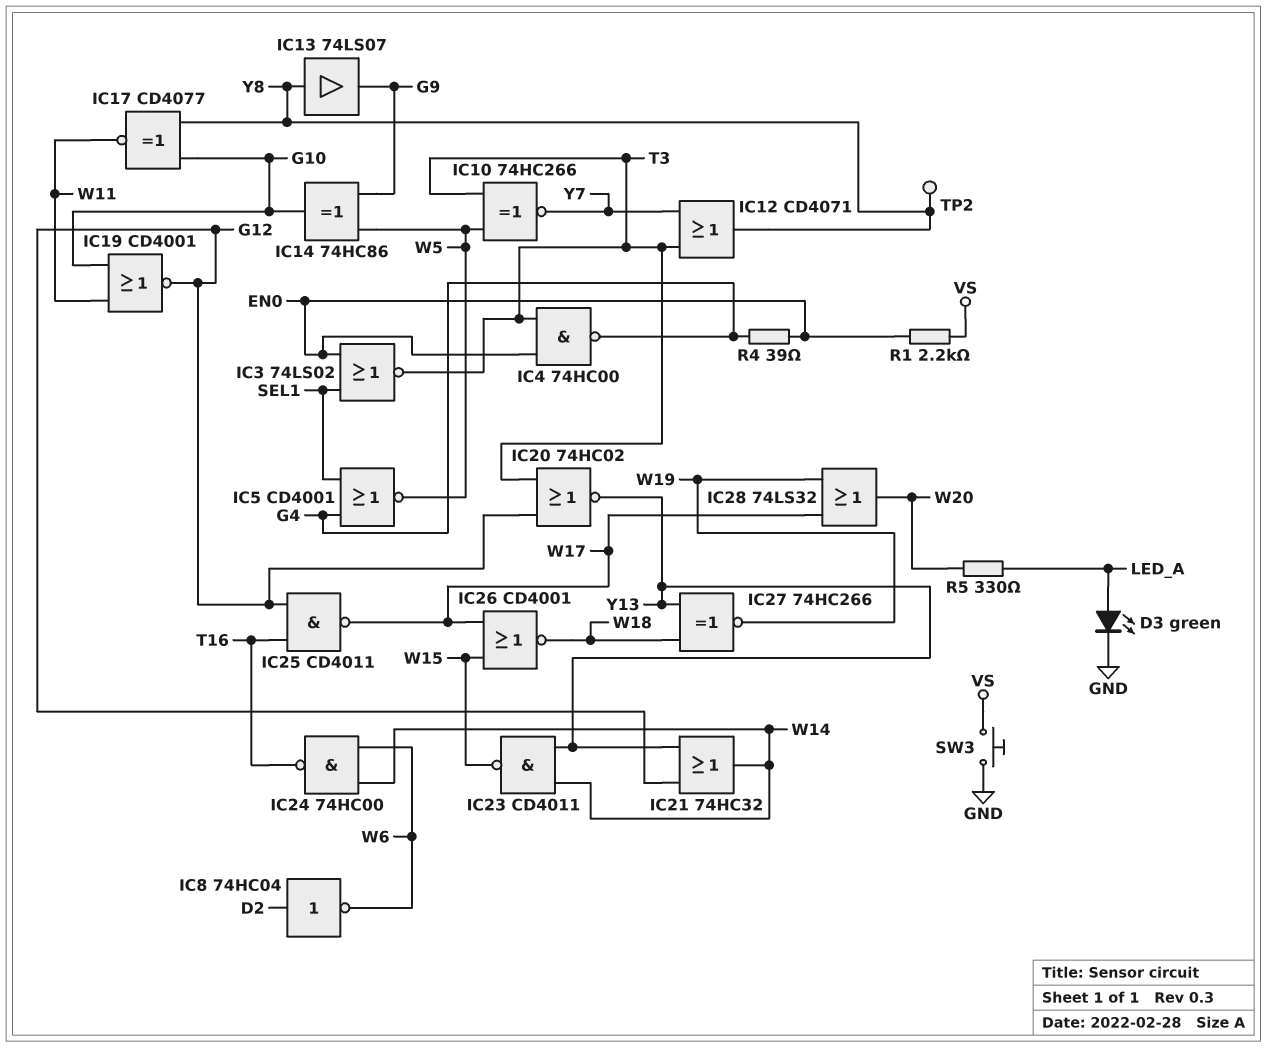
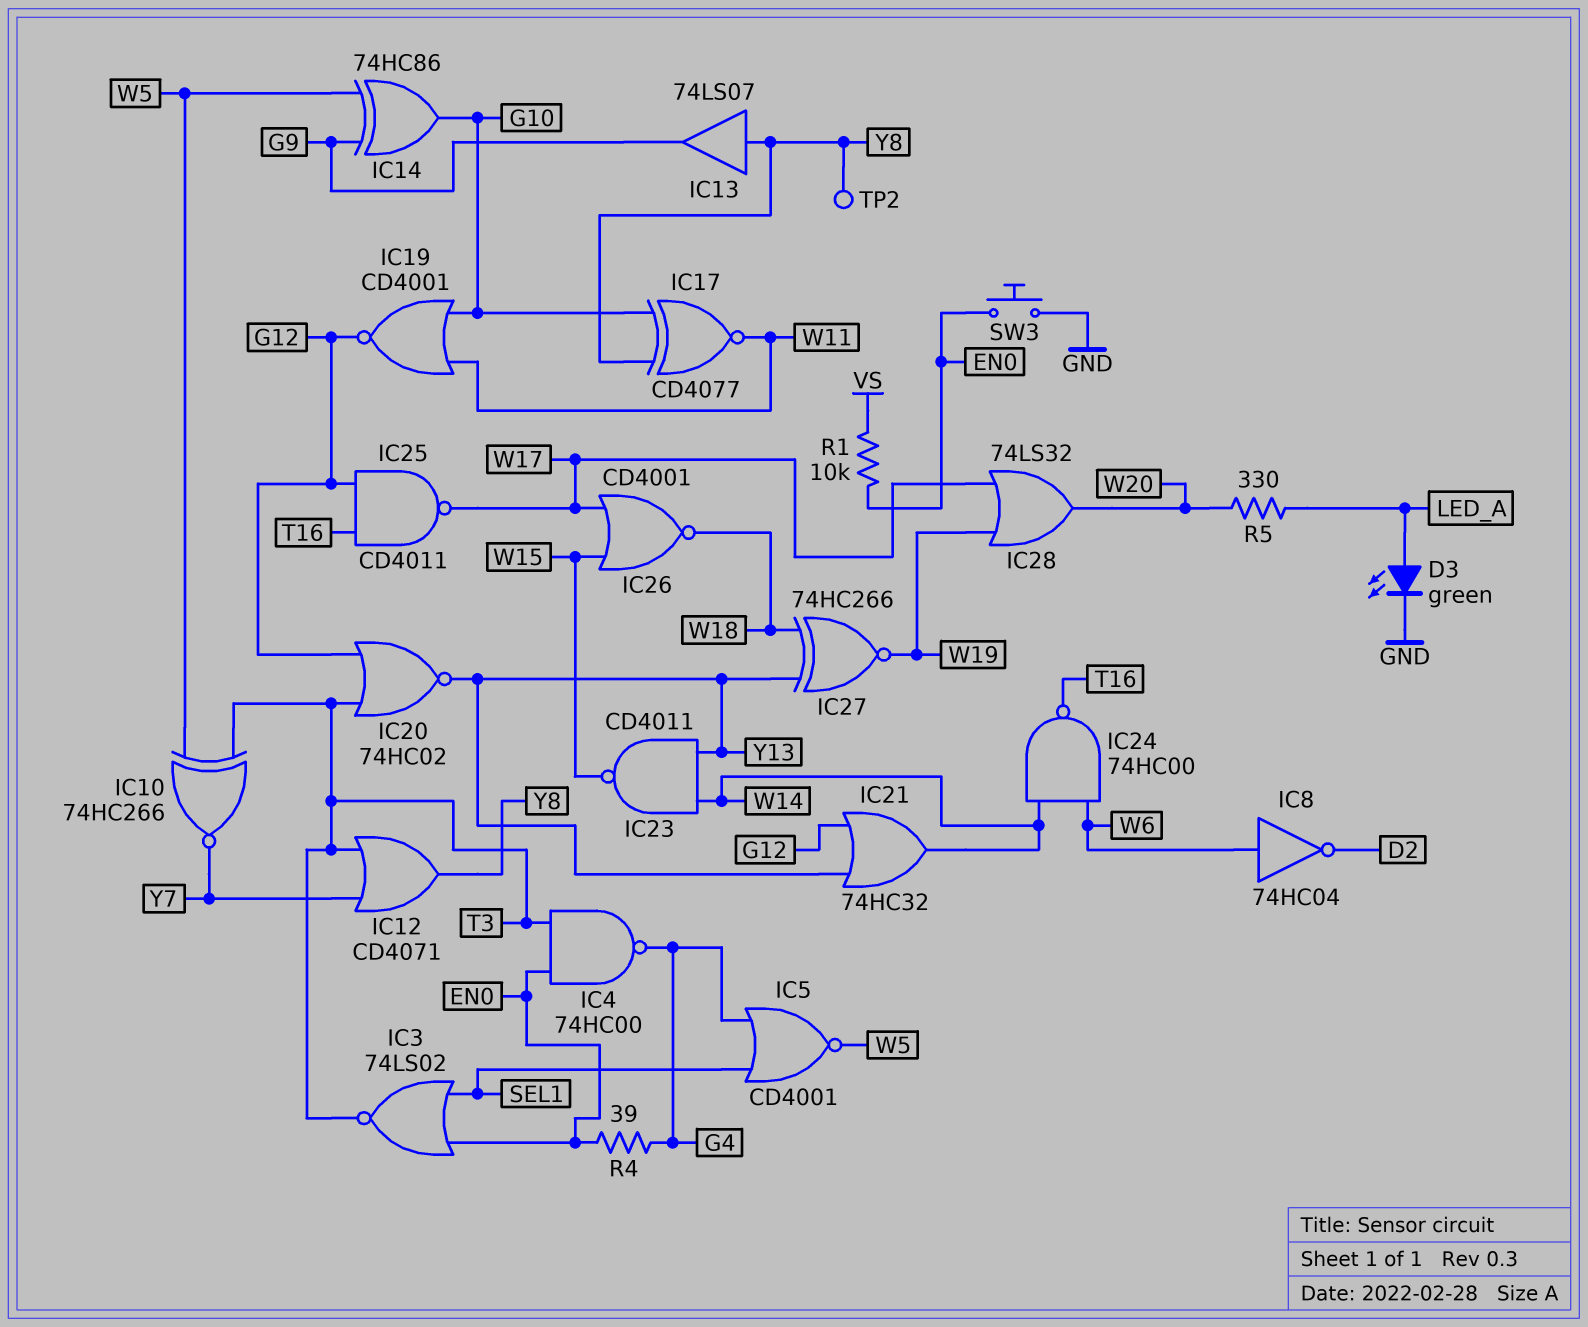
IC8: NOT 74HC04 (in D2, out W6) -> NOT 74HC04 (in W6, out D2)
R1: 2.2k (EN0, VS) -> 10k (EN0, VS)
SW3: button (GND, VS) -> button (EN0, GND)

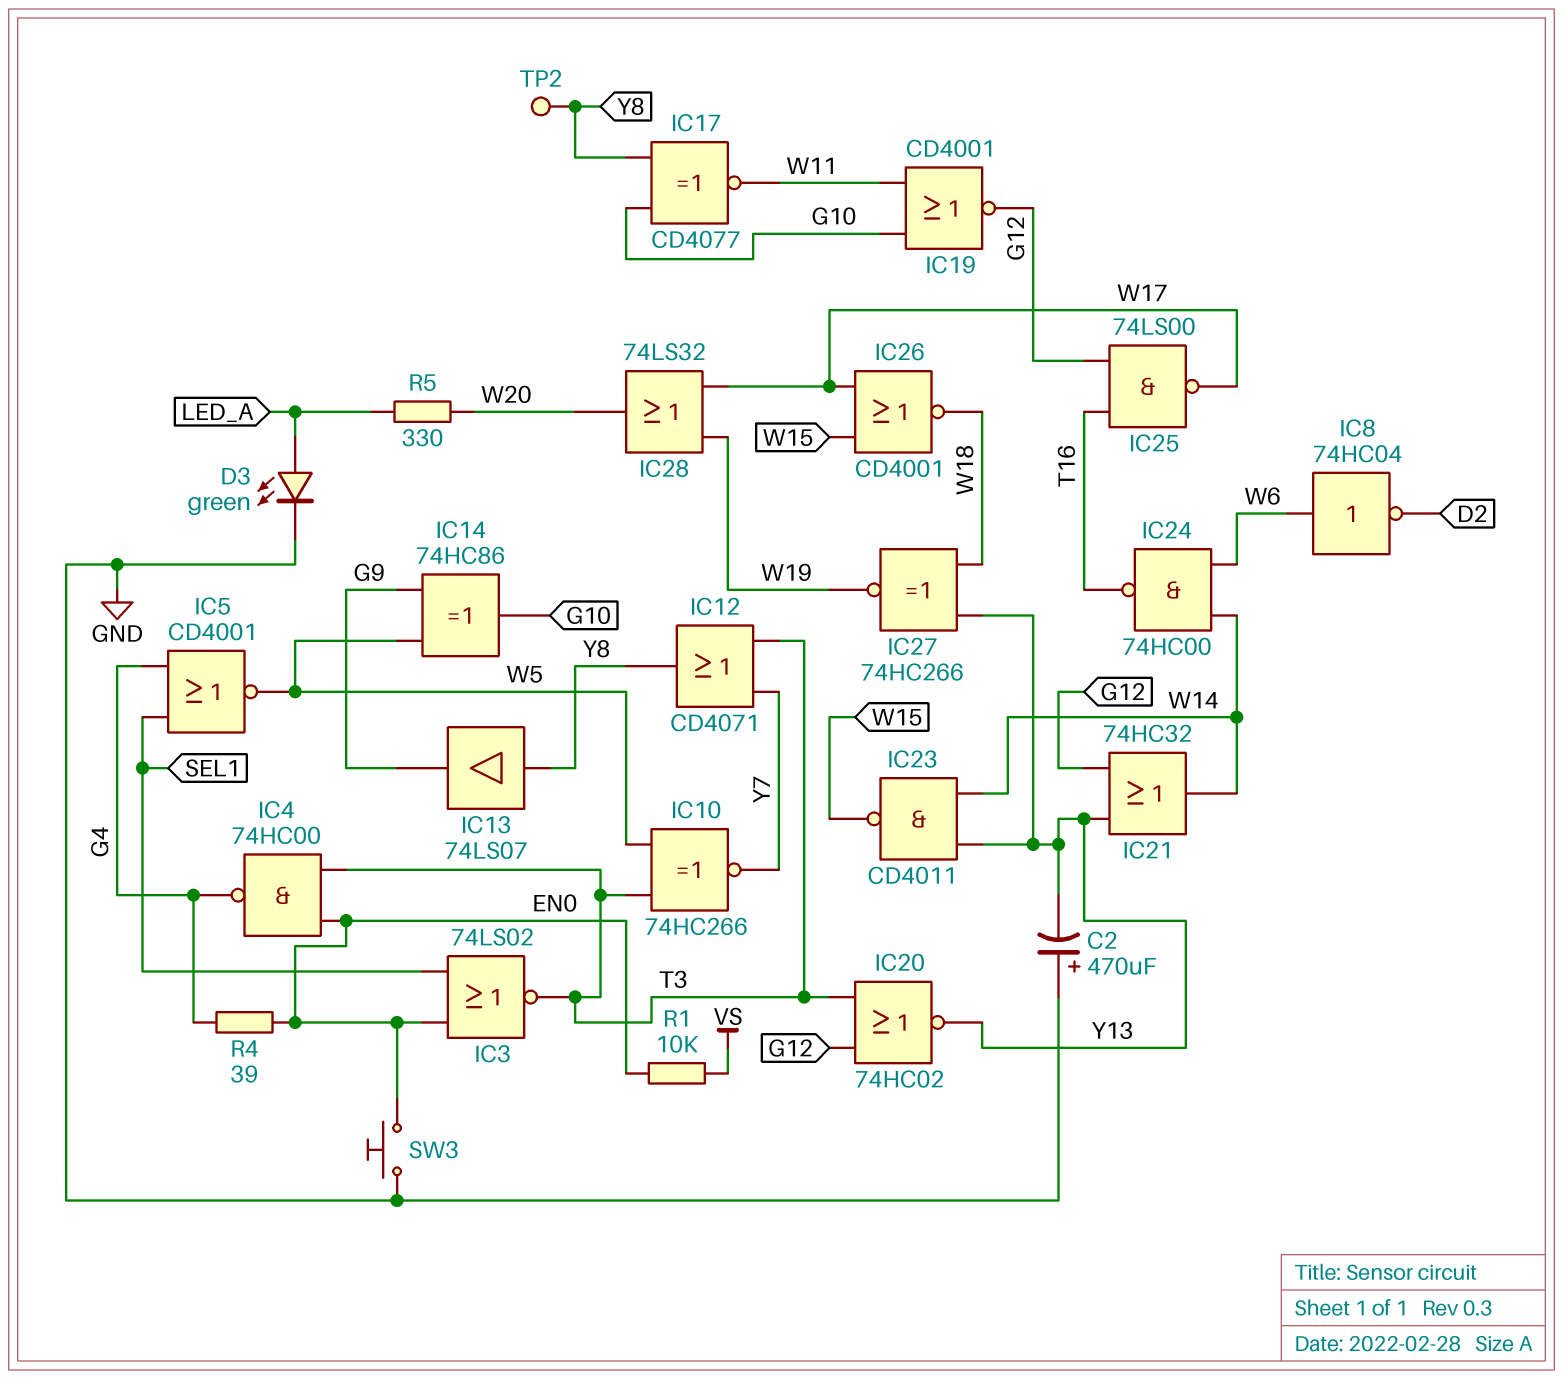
C2: none -> 470uF (plus GND, minus Y13)
IC25: NAND CD4011 (in G12, in T16, out W17) -> NAND 74LS00 (in G12, in T16, out W17)

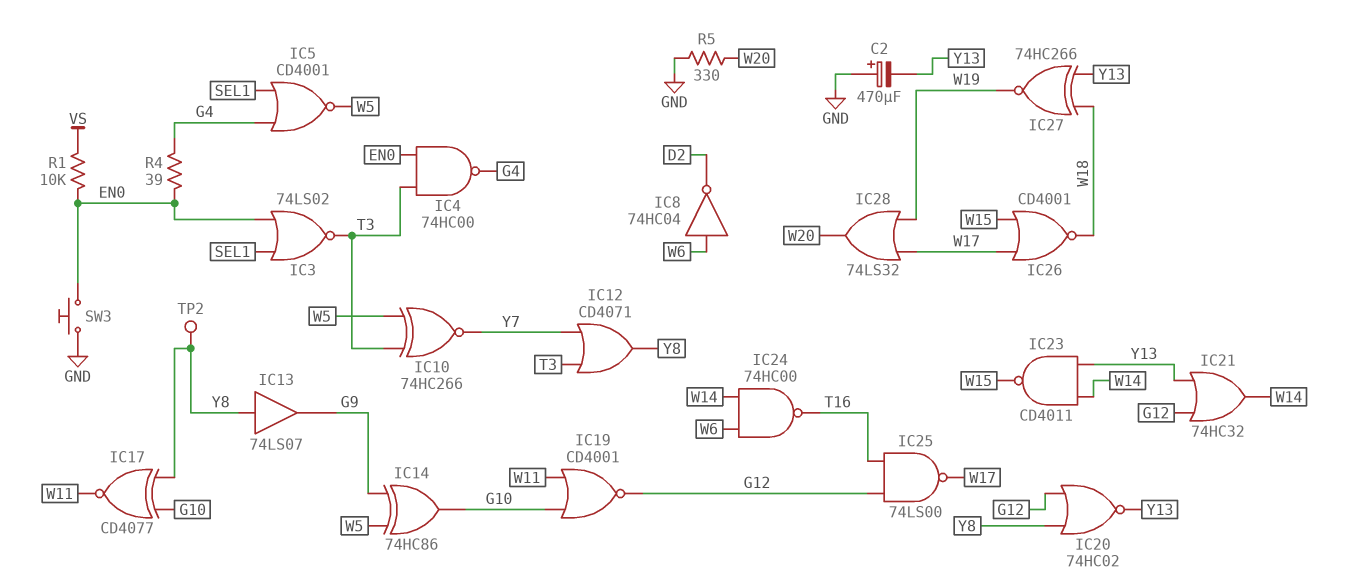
D3: LED green (A LED_A, K GND) -> none
IC20: NOR 74HC02 (in G12, in T3, out Y13) -> NOR 74HC02 (in G12, in Y8, out Y13)
R5: 330 (LED_A, W20) -> 330 (GND, W20)

